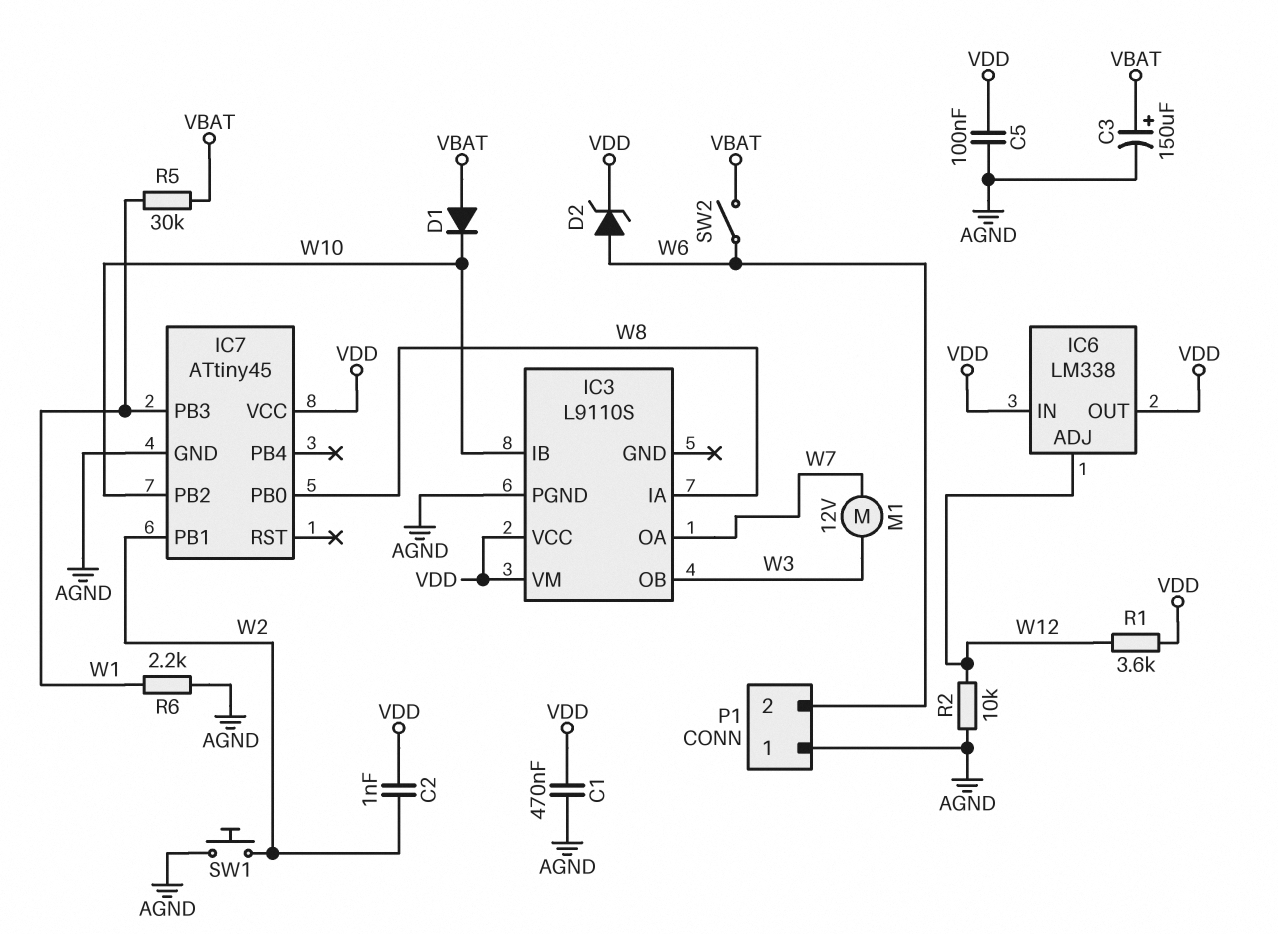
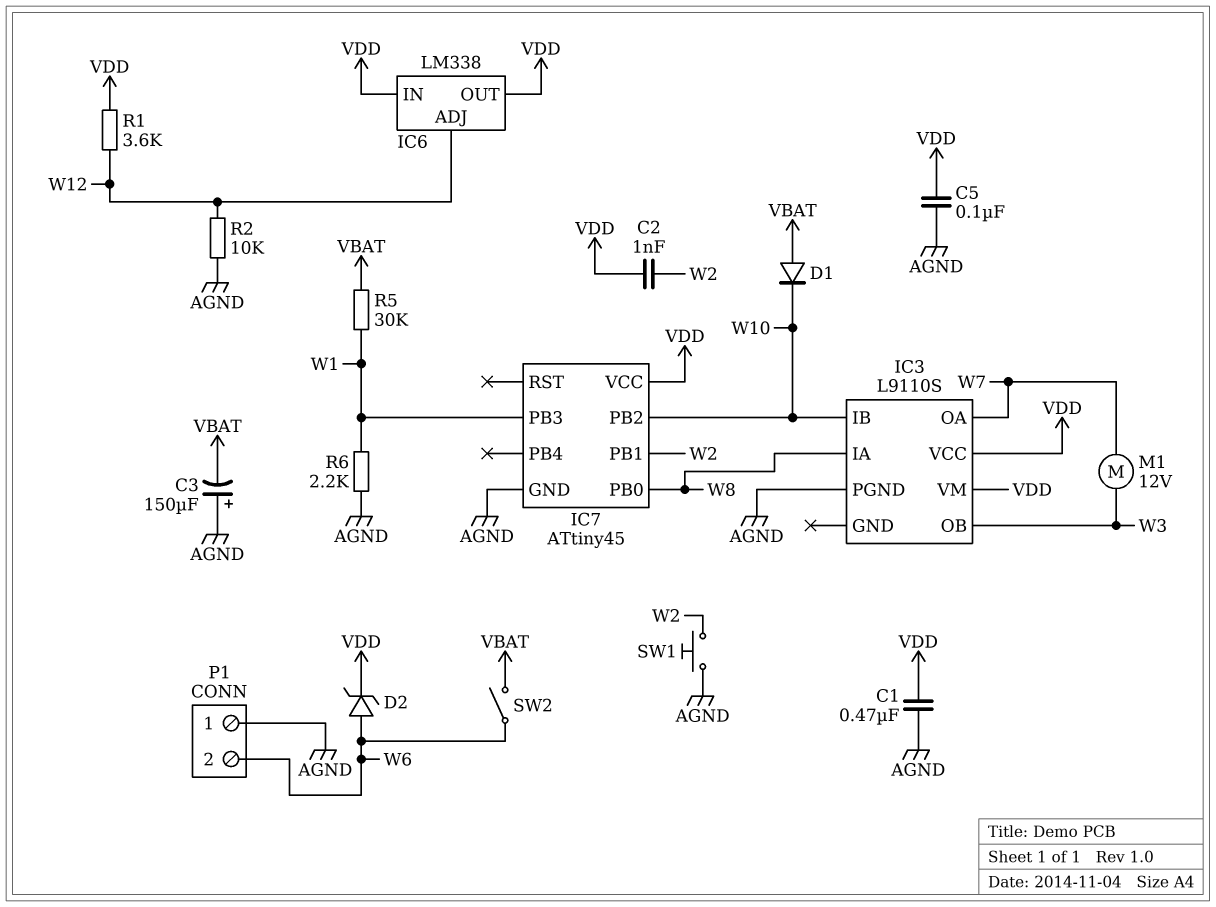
C3: 150uF (plus VBAT, minus AGND) -> 150uF (plus AGND, minus VBAT)

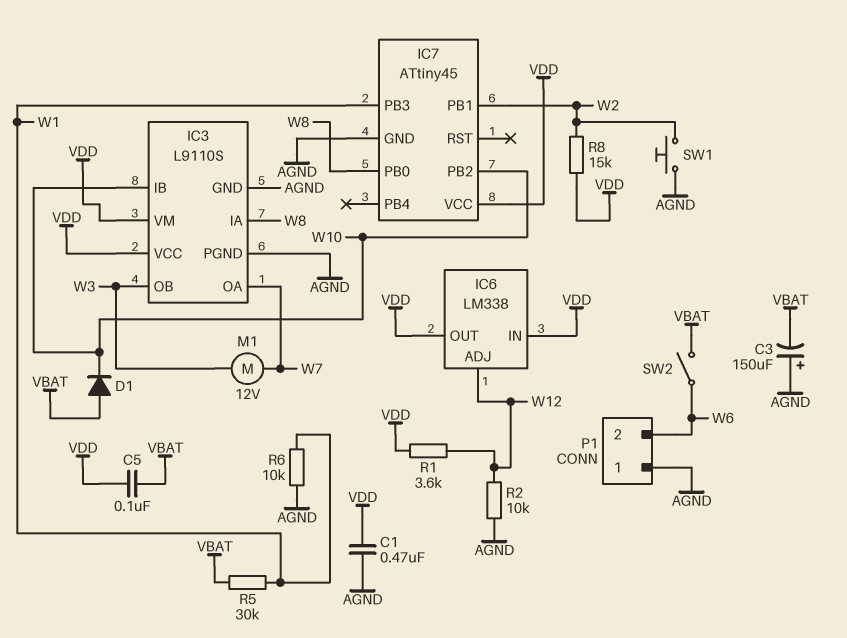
C2: 1nF (VDD, W2) -> none
C5: 100nF (AGND, VDD) -> 100nF (VBAT, VDD)
D2: zener (A W6, K VDD) -> none
IC3 pin GND: none -> AGND
R6: 2.2k (AGND, W1) -> 10k (AGND, W1)
R8: none -> 15k (VDD, W2)

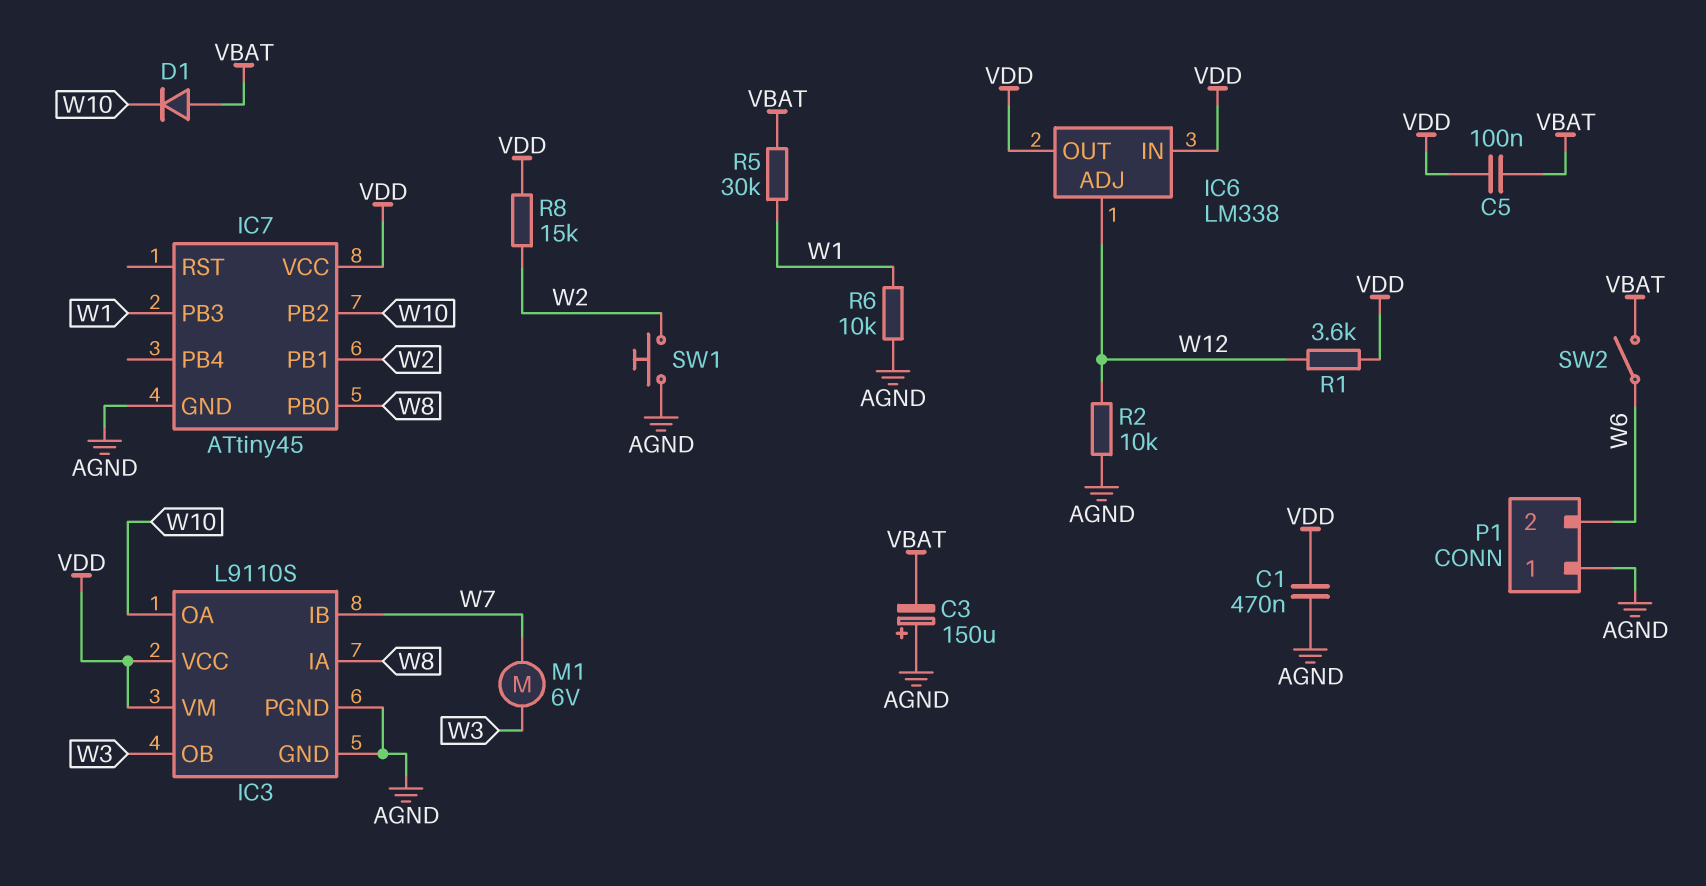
IC3 pin IB: W10 -> W7
IC3 pin OA: W7 -> W10
M1: motor 12V (W3, W7) -> motor 6V (W3, W7)

